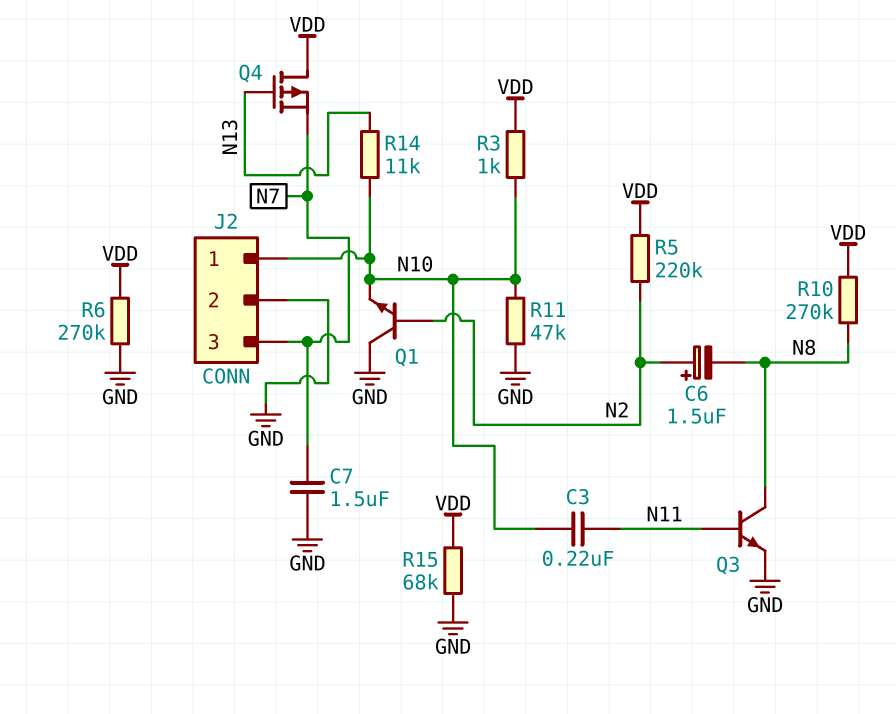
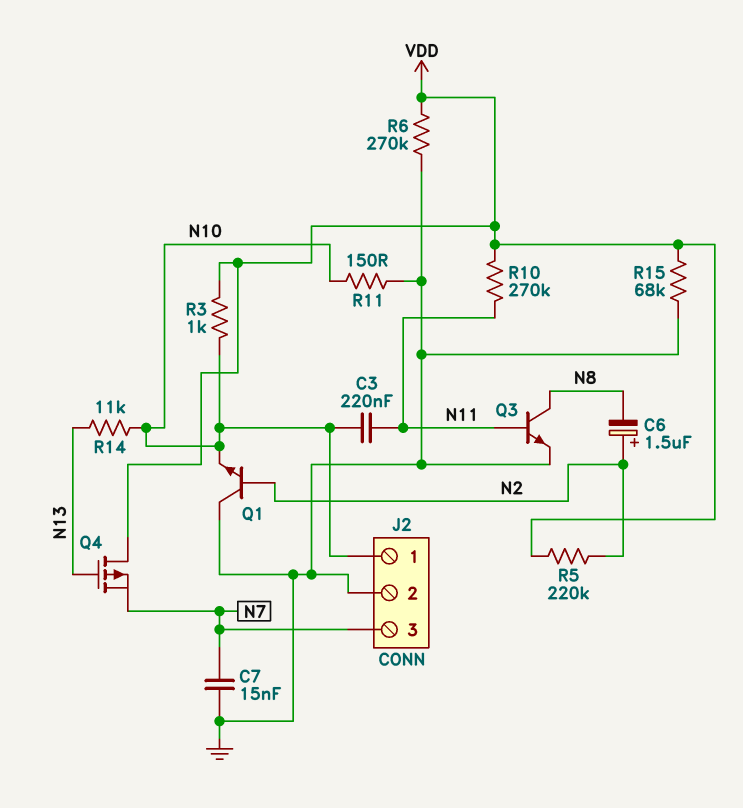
C7: 1.5uF (GND, N7) -> 15nF (GND, N7)
R10: 270k (N8, VDD) -> 270k (N11, VDD)
R11: 47k (GND, N10) -> 150 (GND, N10)

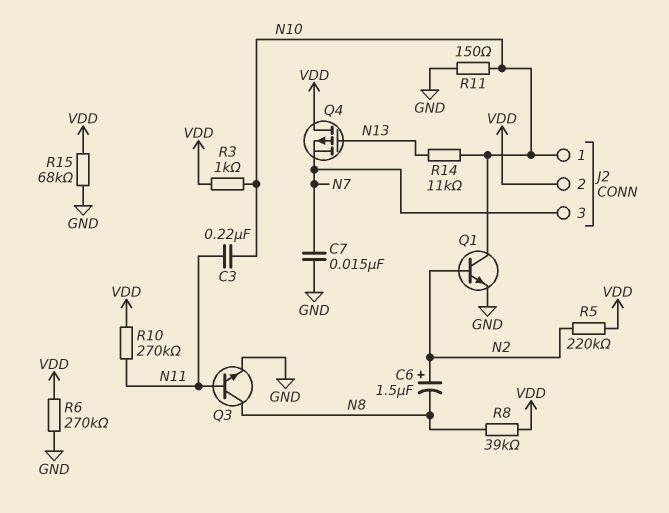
J2 pin 2: GND -> VDD
Q1: NPN (B N2, C GND, E N10) -> NPN (B N2, C N10, E GND)
R8: none -> 39k (N8, VDD)

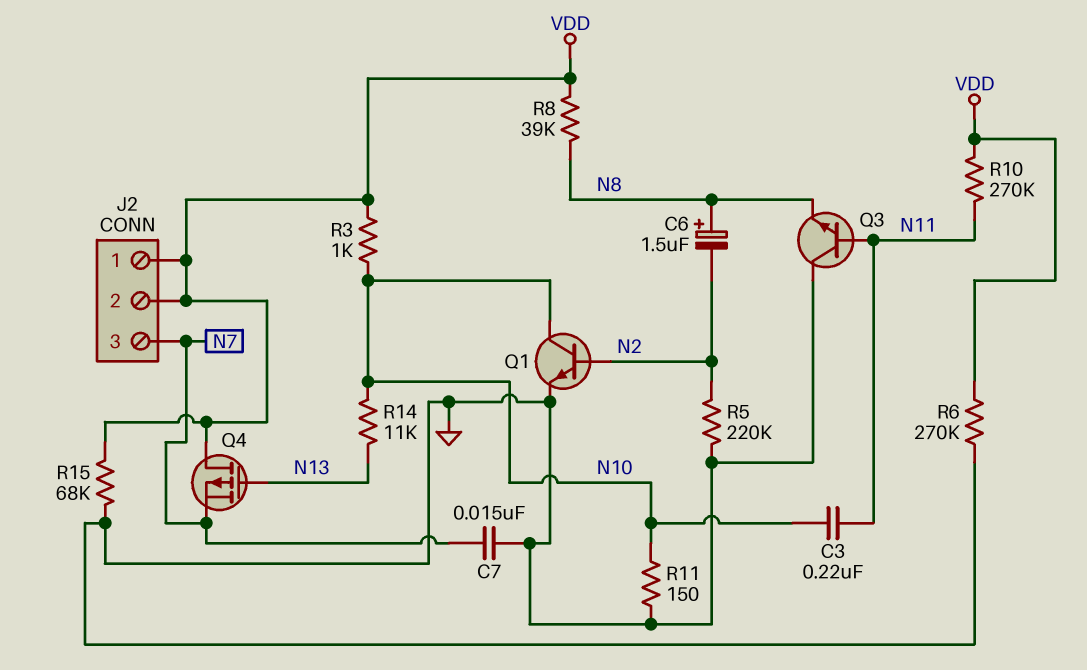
C6: 1.5uF (plus N2, minus N8) -> 1.5uF (plus N8, minus N2)
J2 pin 1: N10 -> VDD
Q3: NPN (B N11, C N8, E GND) -> NPN (B N11, C GND, E N8)
R5: 220k (N2, VDD) -> 220k (GND, N2)

